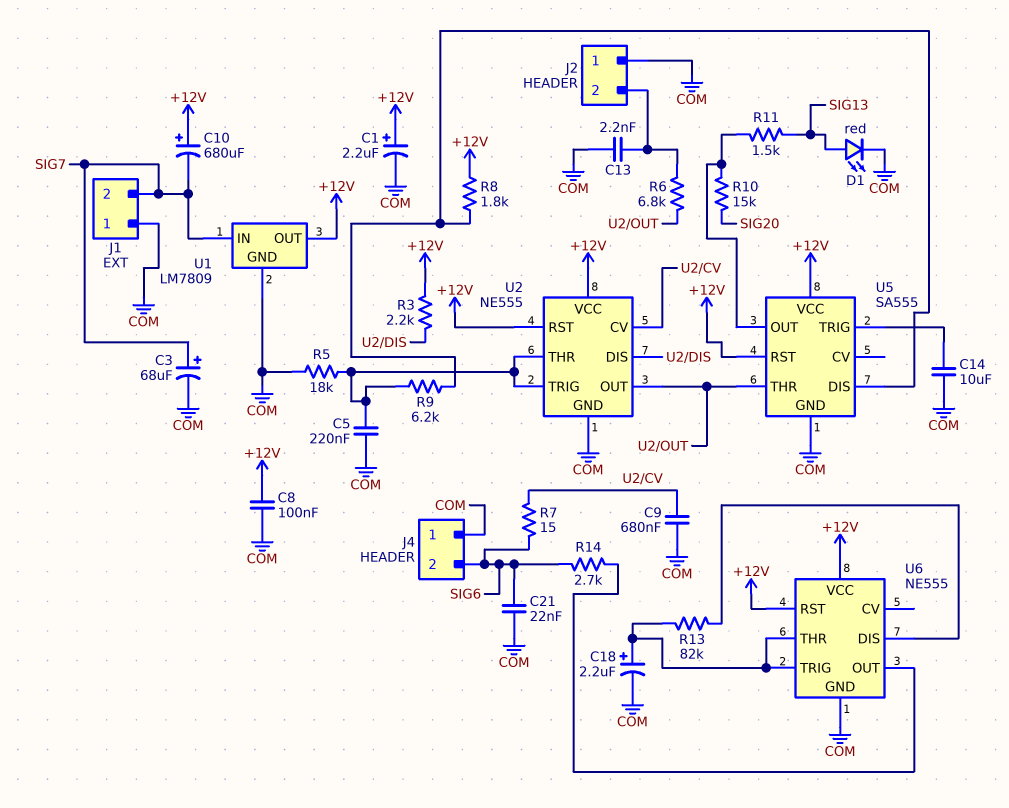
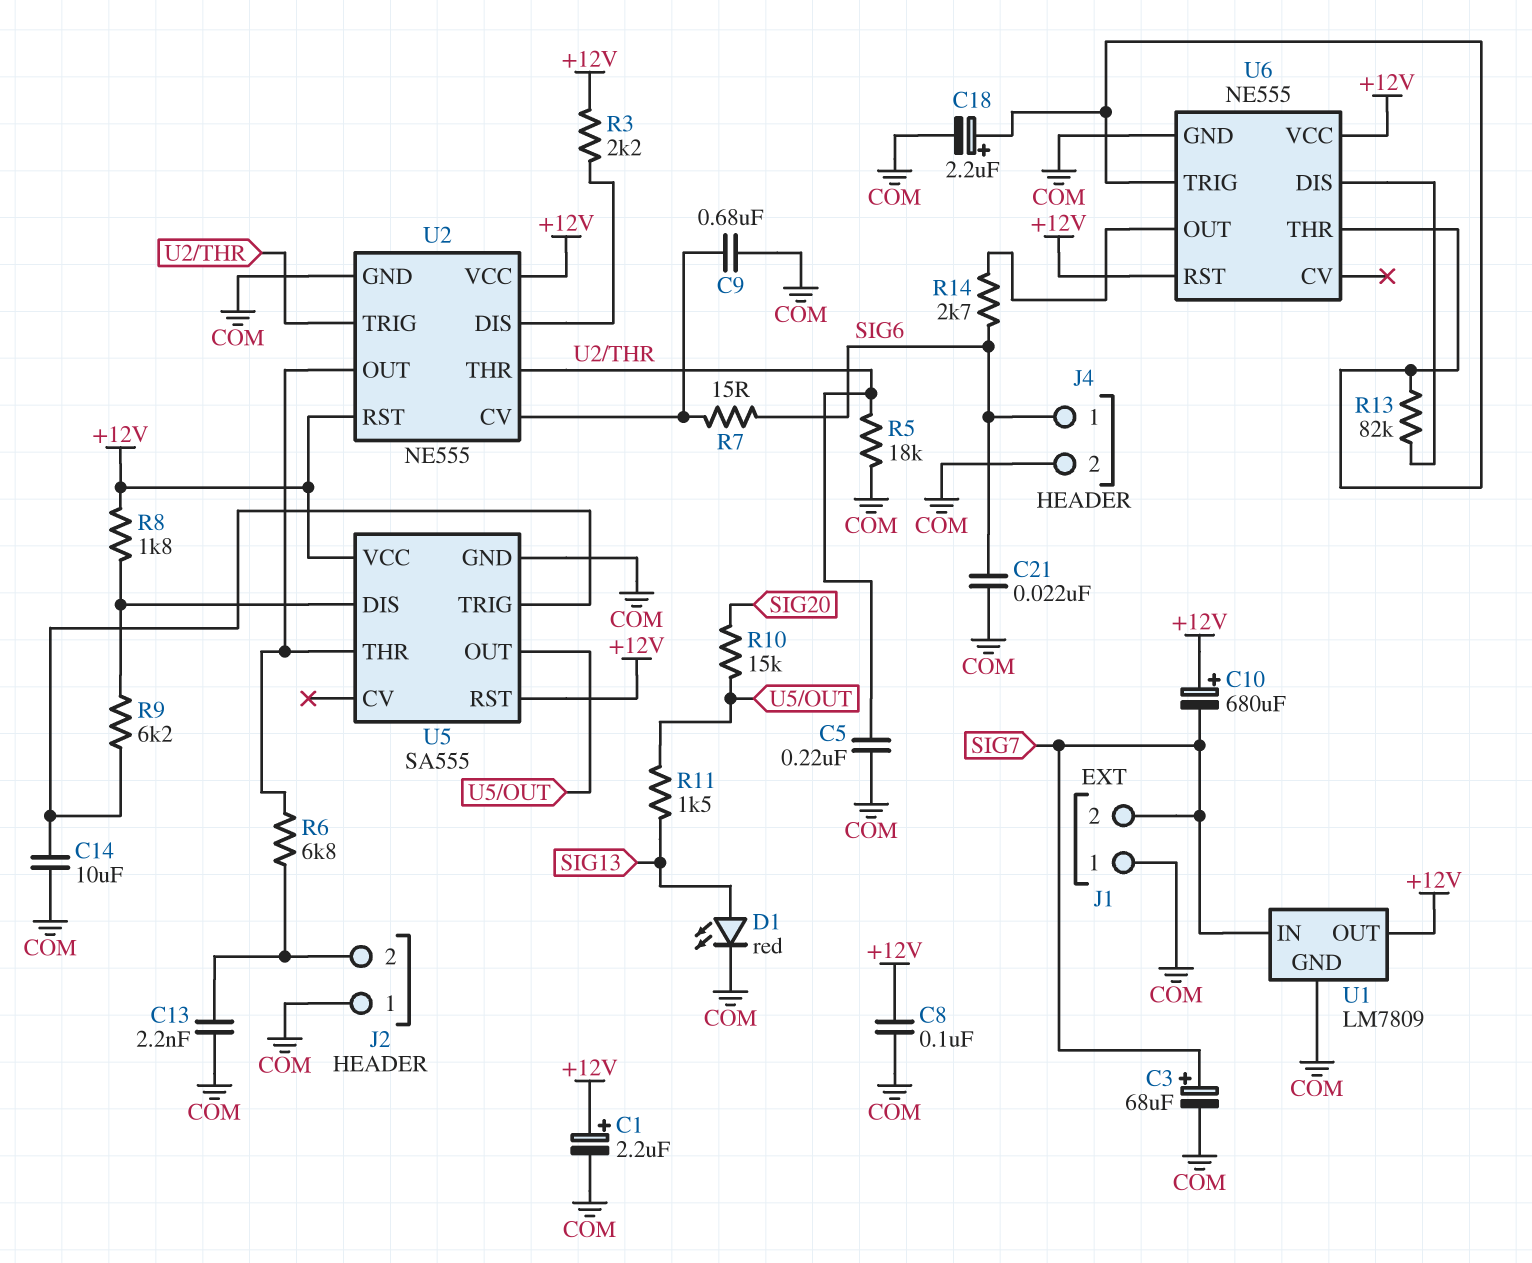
J4 pin 1: COM -> SIG6
J4 pin 2: SIG6 -> COM
R9: 6.2k (U2/THR, U5/DIS) -> 6.2k (U5/DIS, U5/TRIG)

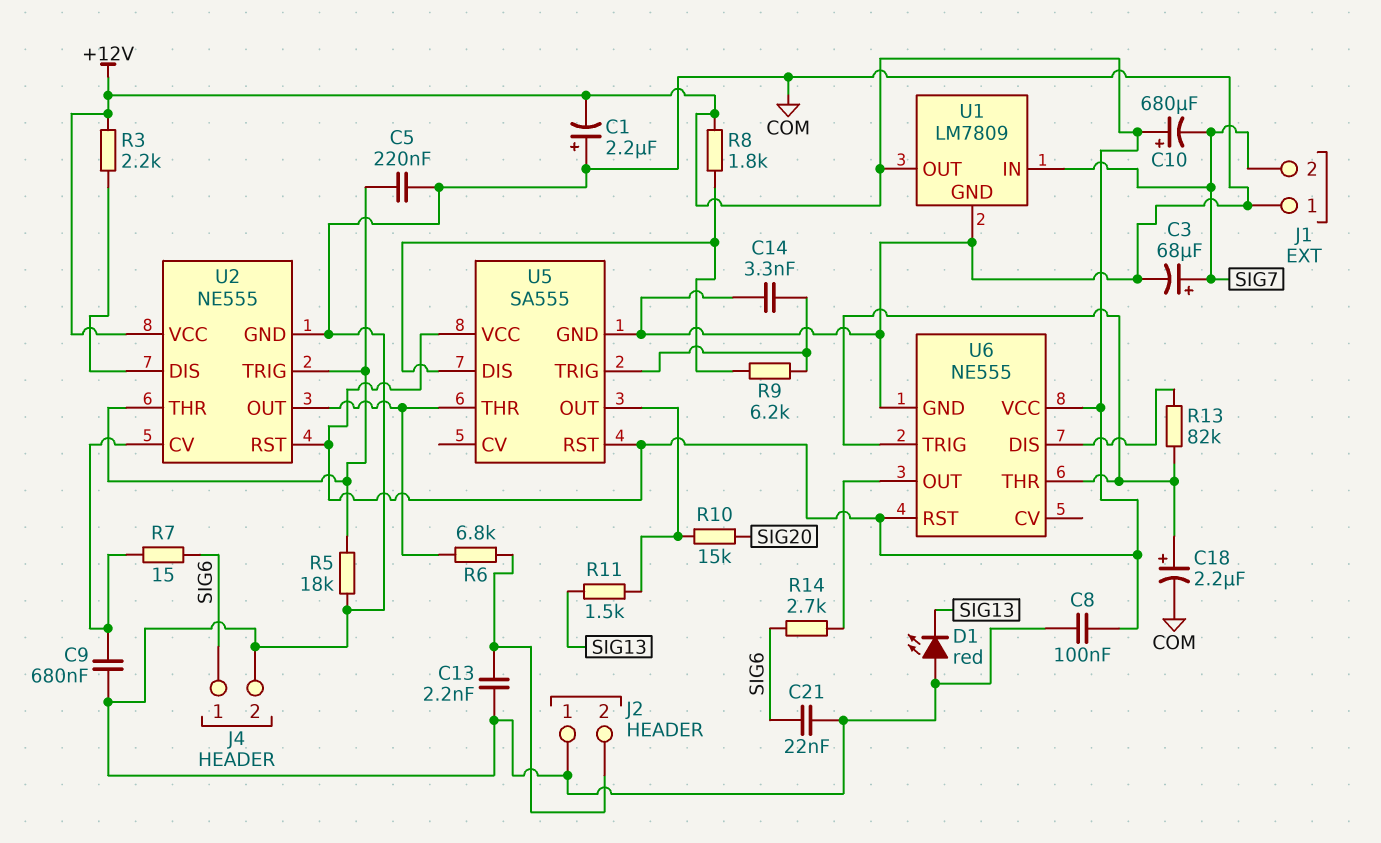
C1: 2.2uF (plus +12V, minus COM) -> 2.2uF (plus COM, minus +12V)
C14: 10uF (COM, U5/TRIG) -> 3.3nF (COM, U5/TRIG)
D1: LED red (A SIG13, K COM) -> LED red (A COM, K SIG13)

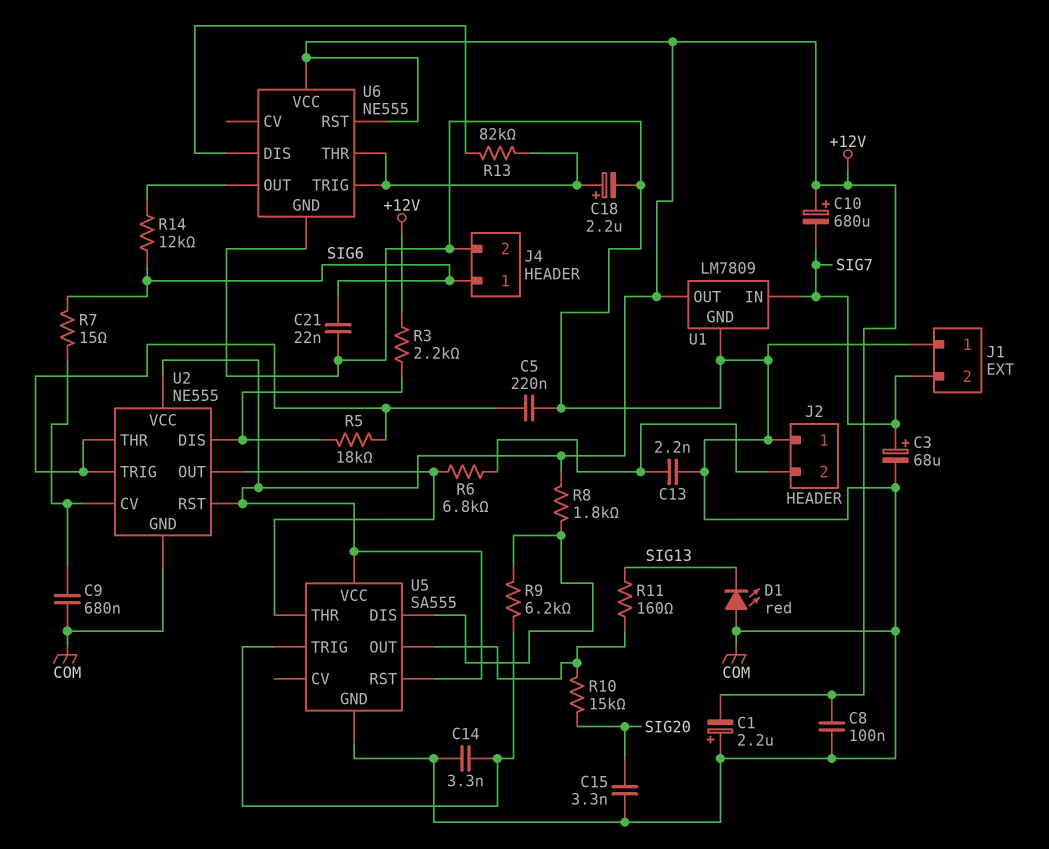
C15: none -> 3.3nF (COM, SIG20)
R5: 18k (COM, U2/THR) -> 18k (U2/DIS, U2/THR)
R11: 1.5k (SIG13, U5/OUT) -> 160 (SIG13, U5/OUT)
R14: 2.7k (SIG6, U6/OUT) -> 12k (SIG6, U6/OUT)

